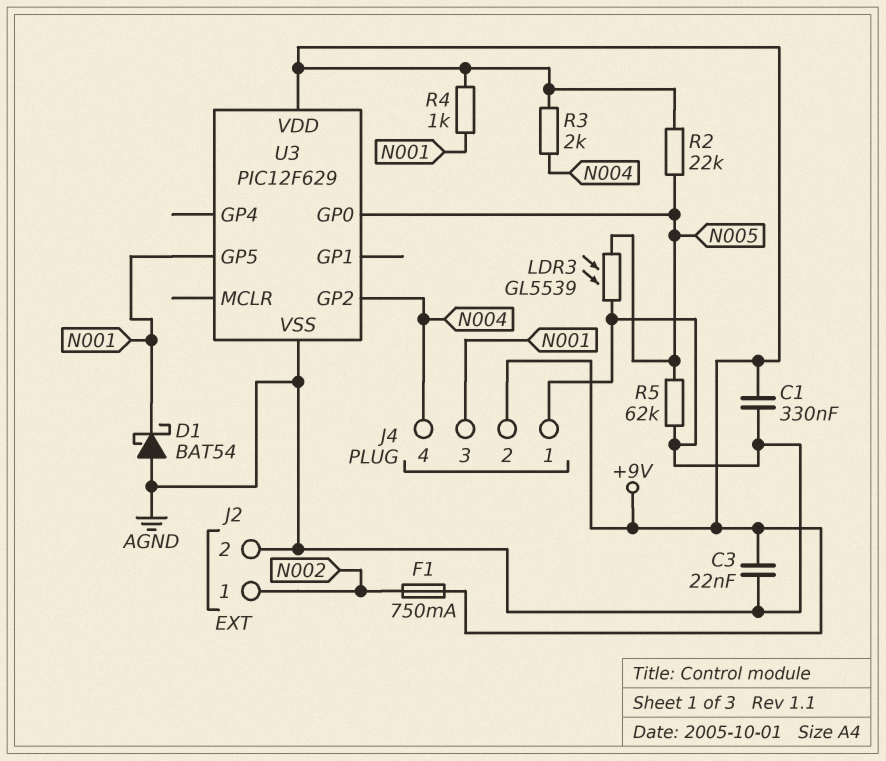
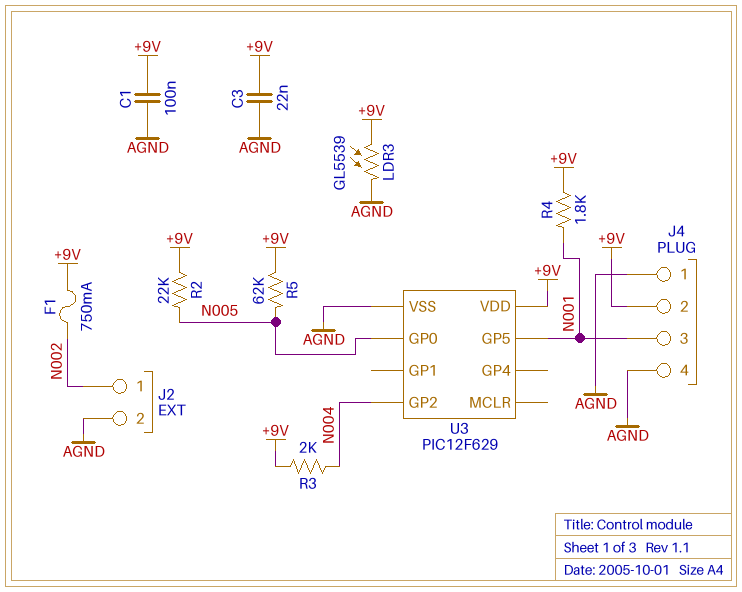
C1: 330nF (+9V, AGND) -> 100nF (+9V, AGND)
D1: schottky BAT54 (A AGND, K N001) -> none
J4 pin 4: N004 -> AGND
LDR3: GL5539 (AGND, N005) -> GL5539 (+9V, AGND)
R4: 1k (+9V, N001) -> 1.8k (+9V, N001)
R5: 62k (AGND, N005) -> 62k (+9V, N005)

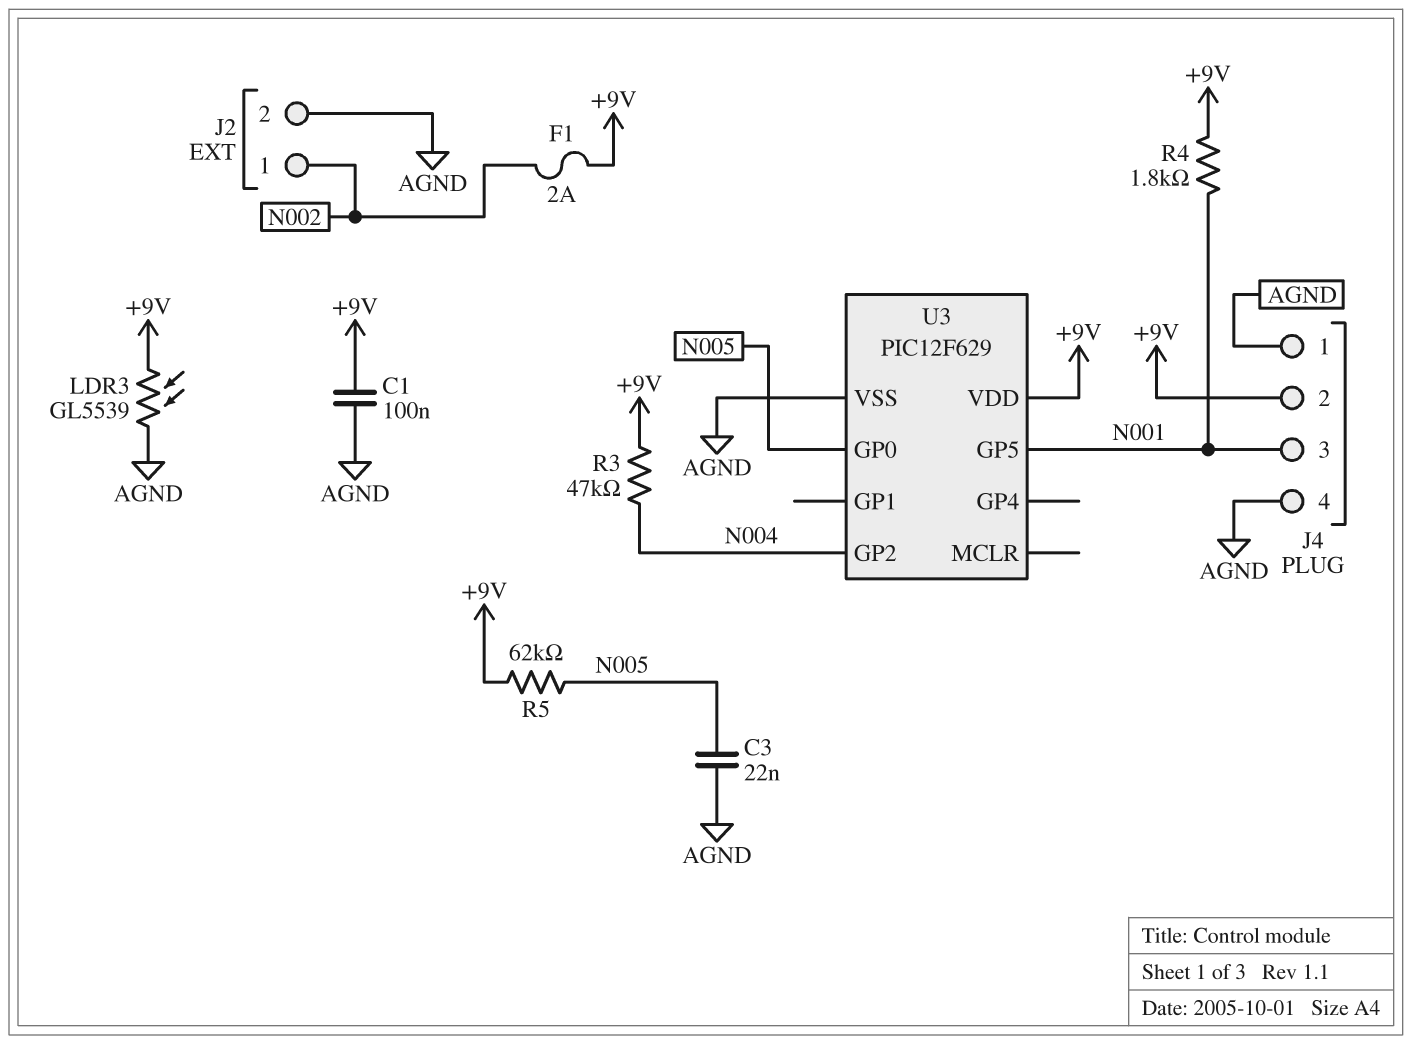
C3: 22nF (+9V, AGND) -> 22nF (AGND, N005)
F1: 750mA (+9V, N002) -> 2A (+9V, N002)
R2: 22k (+9V, N005) -> none
R3: 2k (+9V, N004) -> 47k (+9V, N004)

